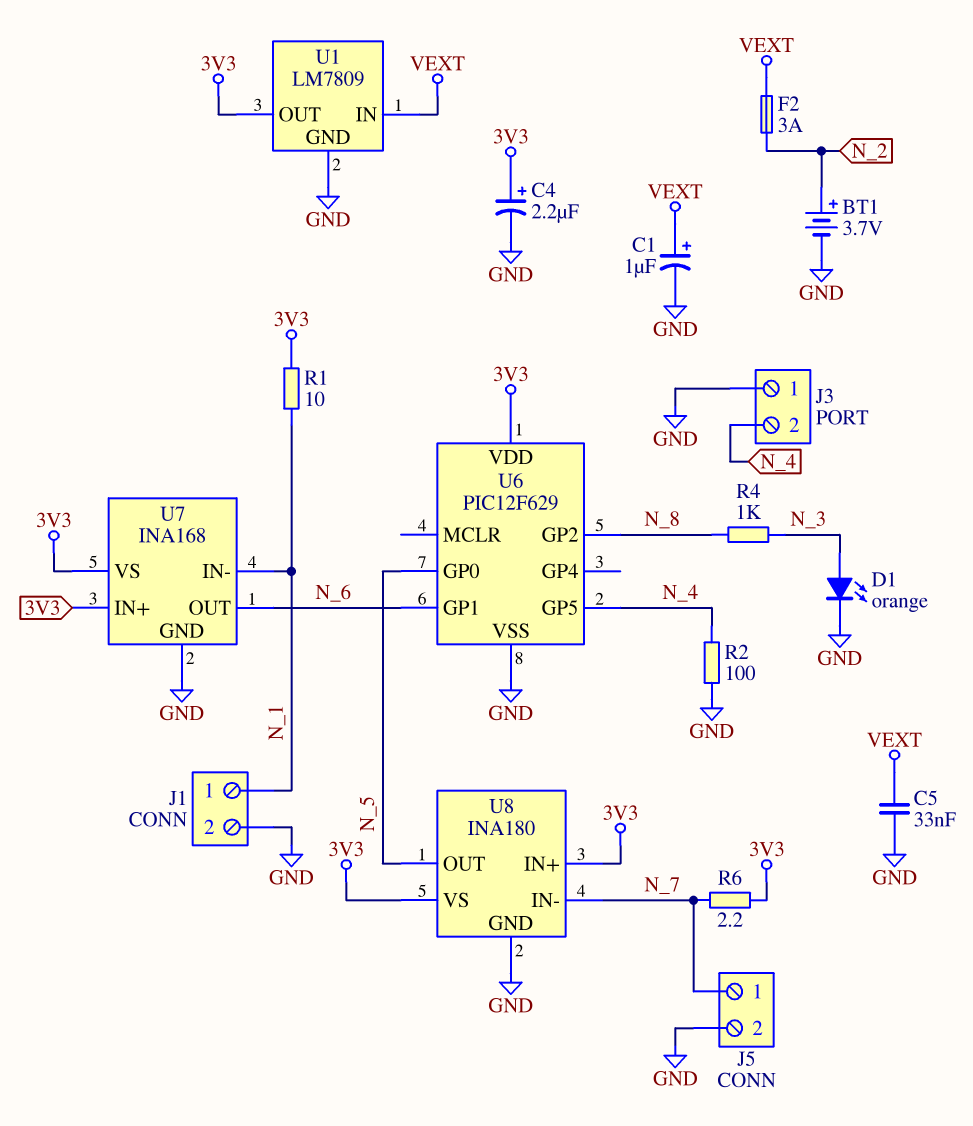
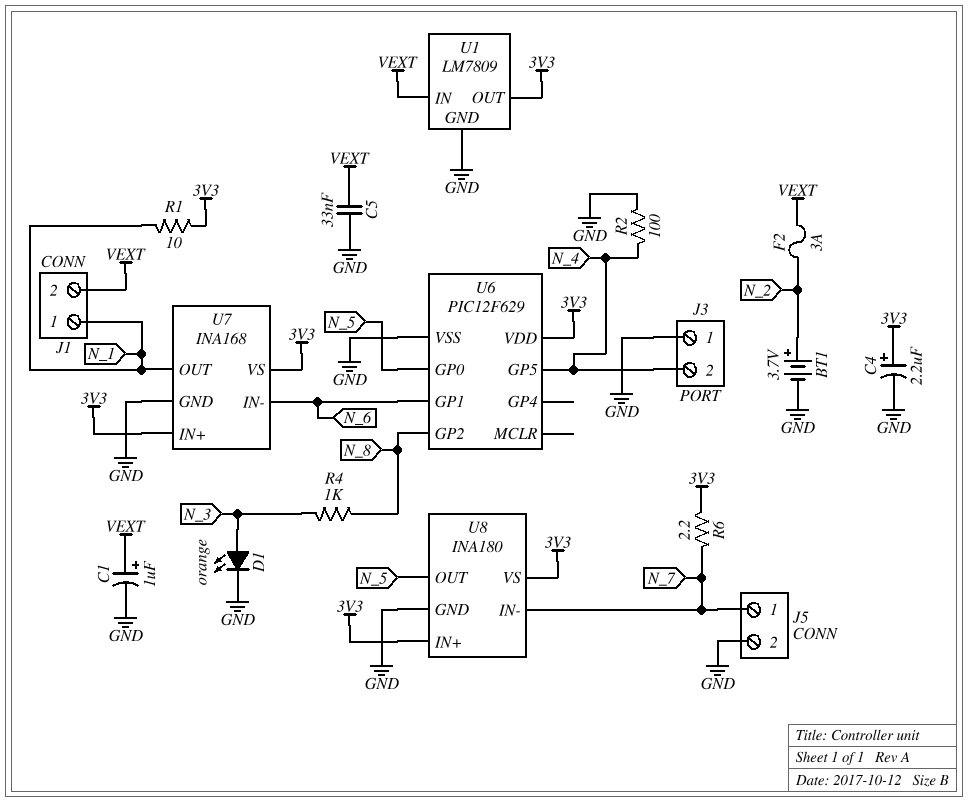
J1 pin 2: GND -> VEXT
U7 pin IN-: N_1 -> N_6
U7 pin OUT: N_6 -> N_1

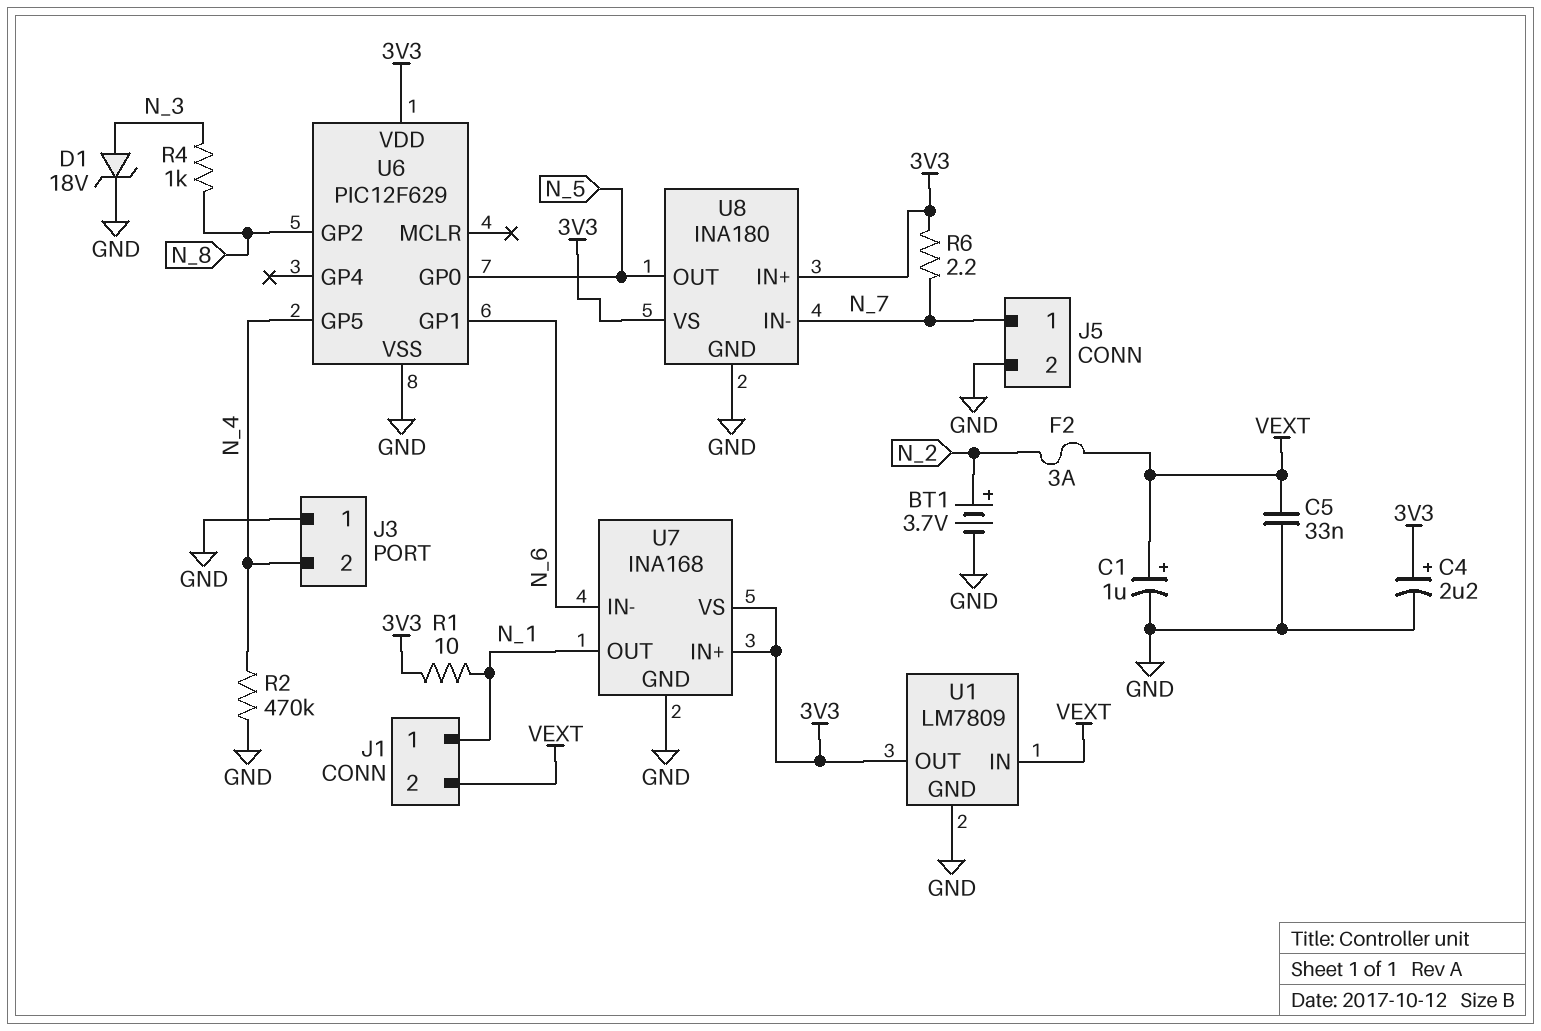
D1: LED orange (A N_3, K GND) -> zener 18V (A N_3, K GND)
R2: 100 (GND, N_4) -> 470k (GND, N_4)

